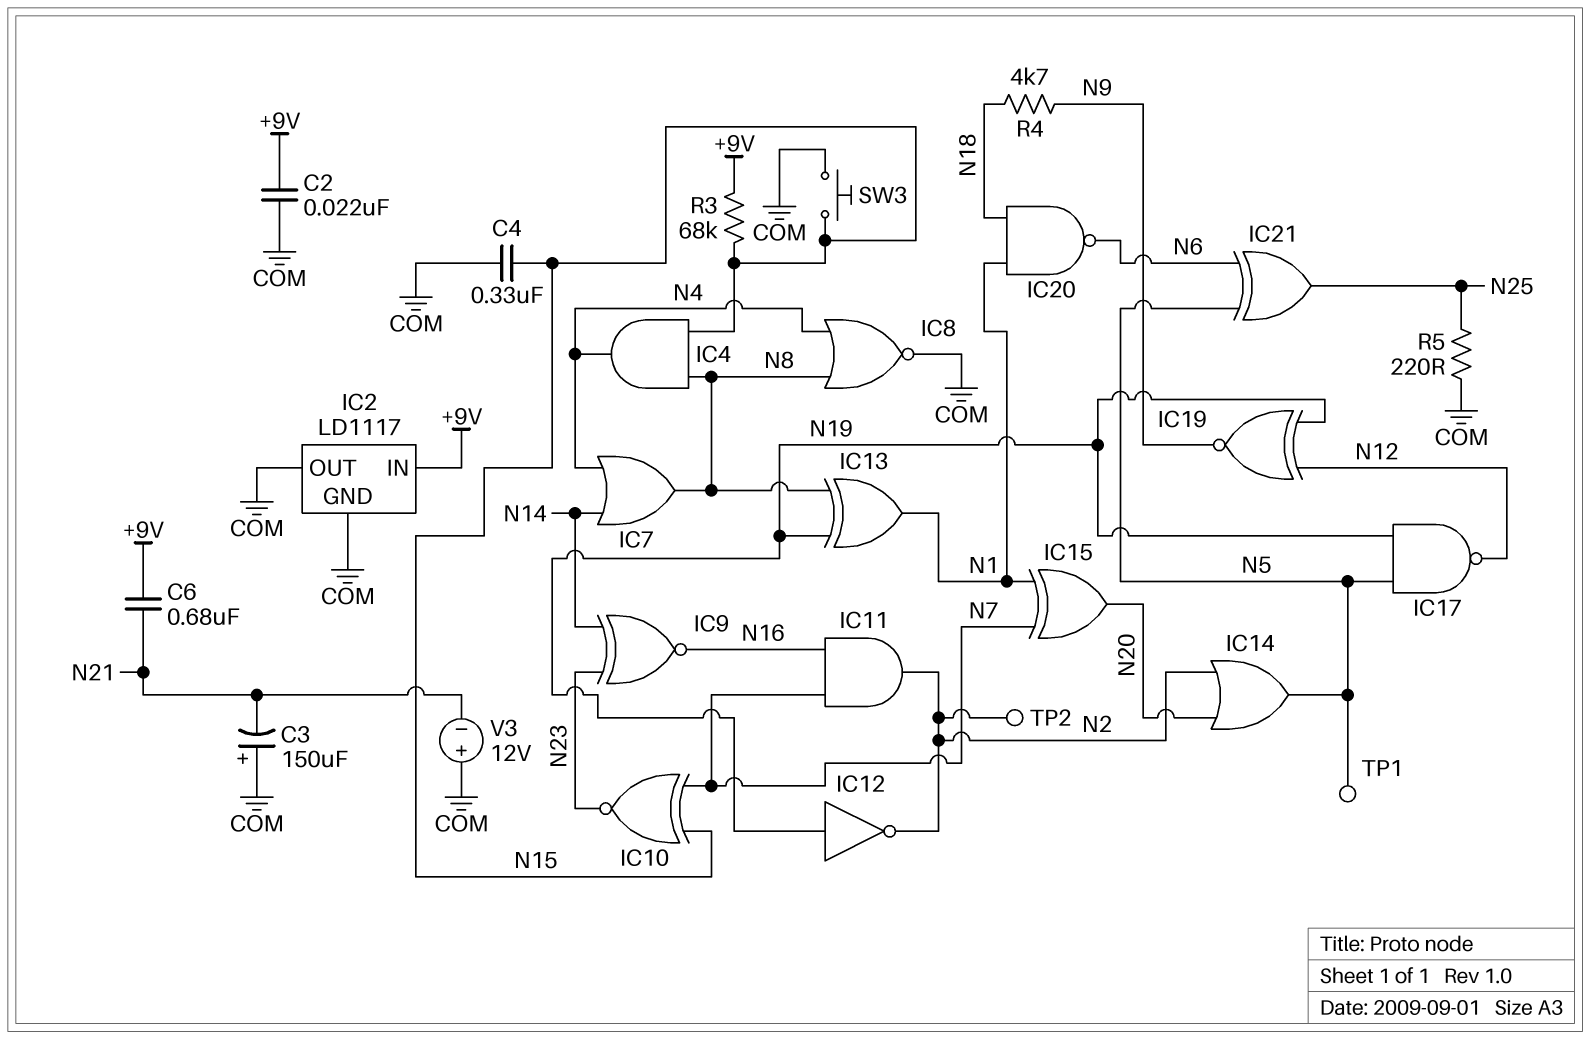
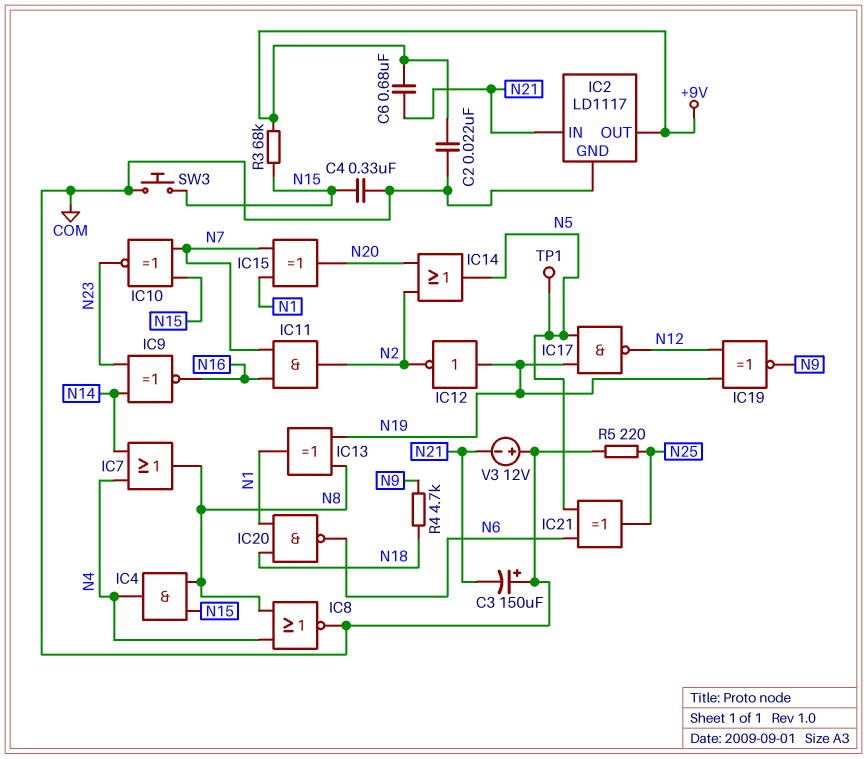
IC2 pin IN: +9V -> N21
IC2 pin OUT: COM -> +9V
TP2: test point (N2) -> none

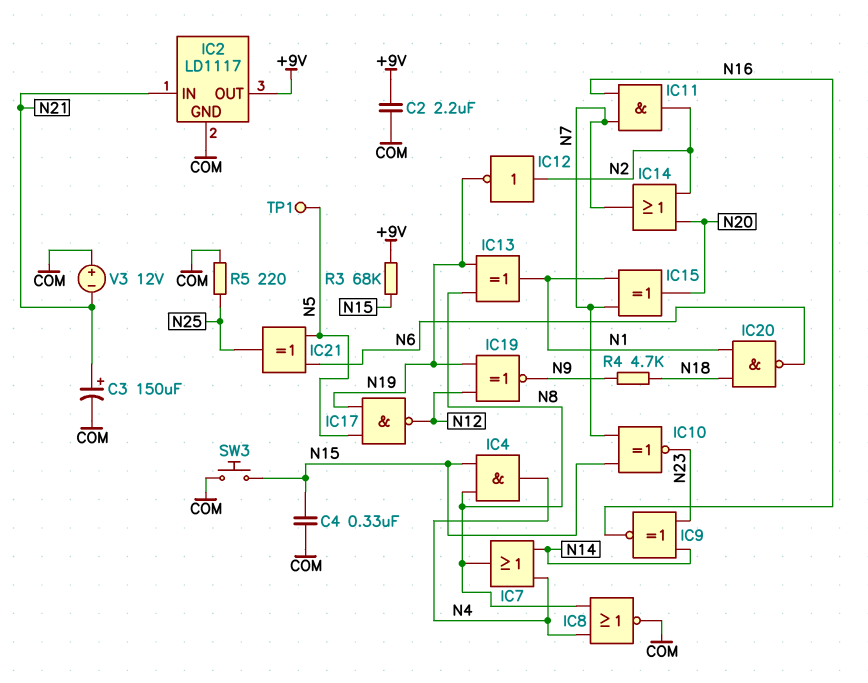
C2: 22nF (+9V, COM) -> 2.2uF (+9V, COM)
C3: 150uF (plus COM, minus N21) -> 150uF (plus N21, minus COM)
C6: 680nF (+9V, N21) -> none
IC12: NOT (in N19, out N2) -> NOT (in N2, out N19)
IC14: OR (in N2, in N20, out N5) -> OR (in N2, in N20, out N7)

